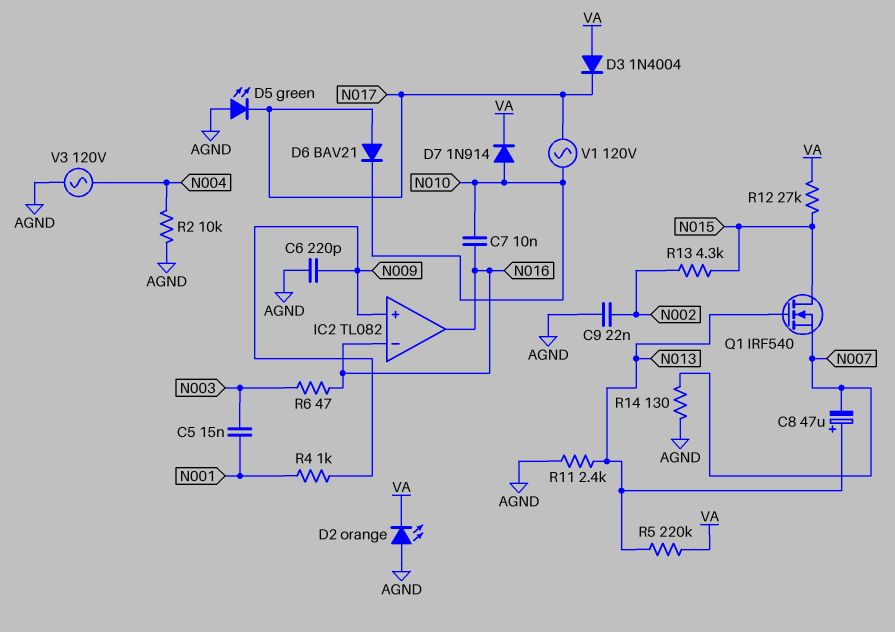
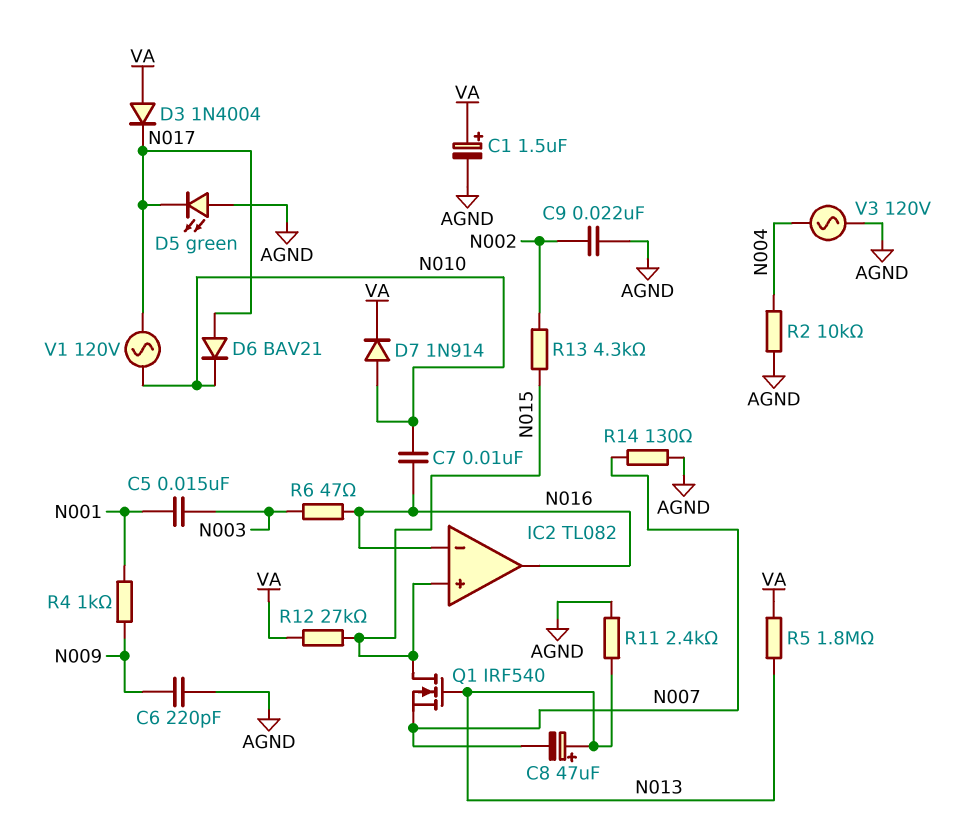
C1: none -> 1.5uF (plus VA, minus AGND)
D2: LED orange (A AGND, K VA) -> none
IC2 pin in+: N009 -> N015
R5: 220k (N013, VA) -> 1.8M (N013, VA)

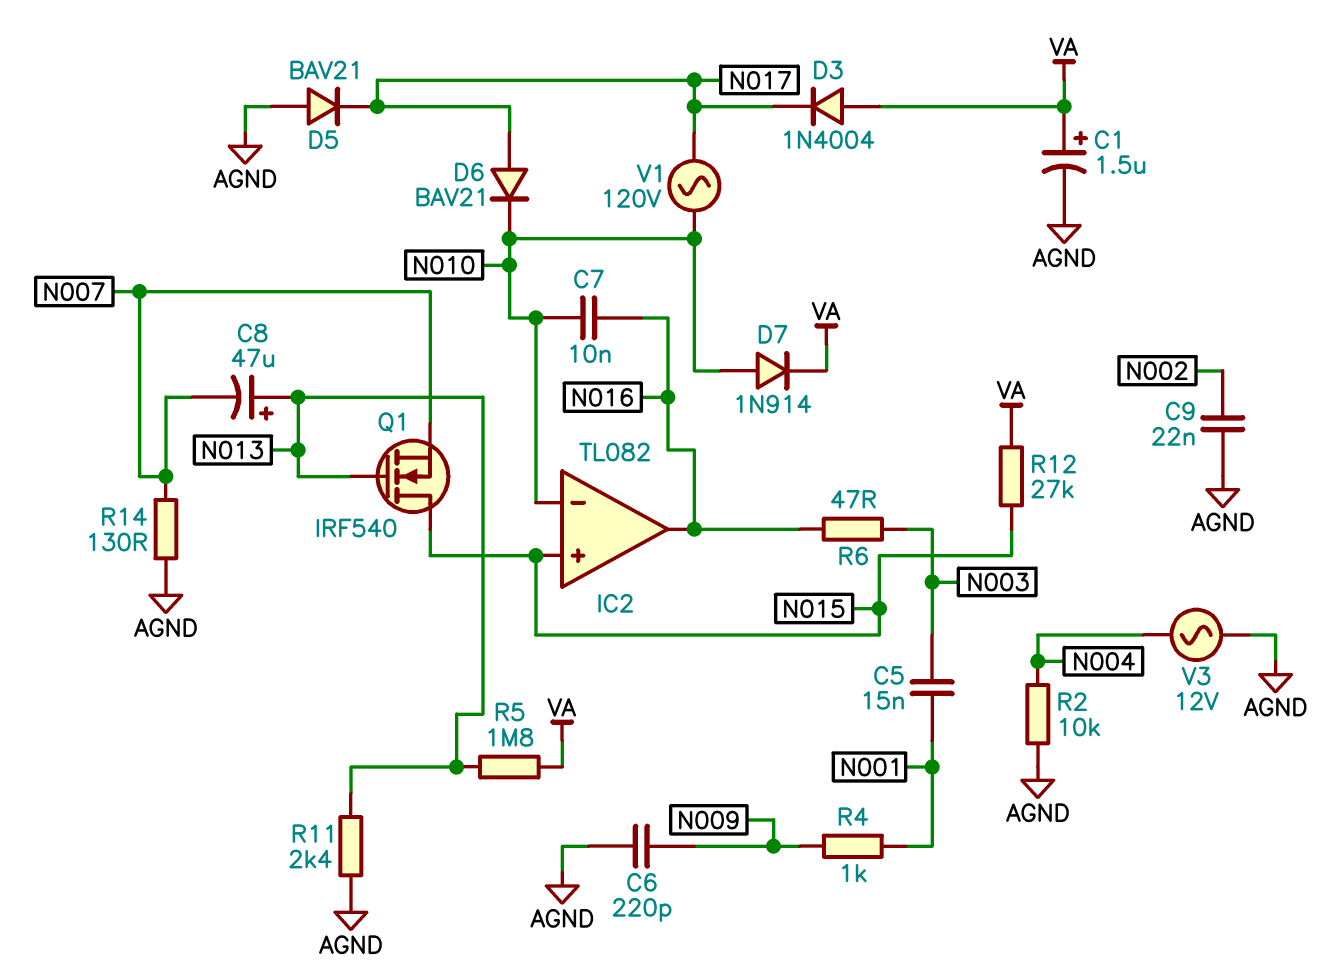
D5: LED green (A AGND, K N017) -> diode BAV21 (A AGND, K N017)
IC2 pin in-: N016 -> N010
R13: 4.3k (N002, N015) -> none
V3: AC 120V (AGND, N004) -> AC 12V (AGND, N004)

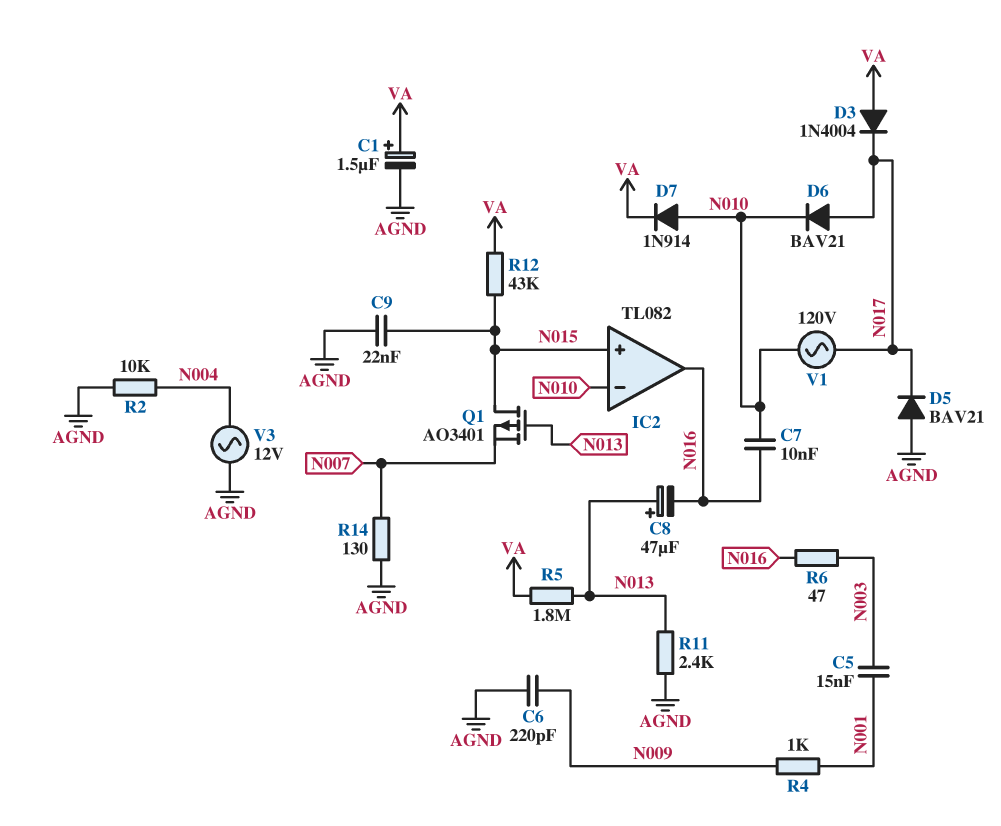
C8: 47uF (plus N013, minus N007) -> 47uF (plus N013, minus N016)
C9: 22nF (AGND, N002) -> 22nF (AGND, N015)
Q1: NMOS IRF540 (G N013, D N015, S N007) -> PMOS AO3401 (G N013, D N015, S N007)
R12: 27k (N015, VA) -> 43k (N015, VA)

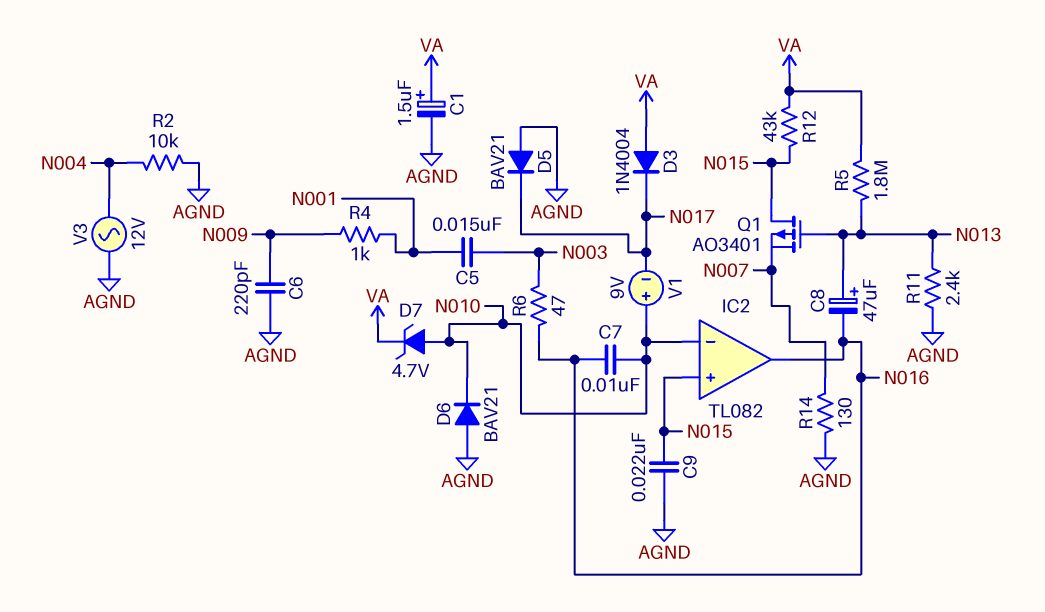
D6: diode BAV21 (A N017, K N010) -> diode BAV21 (A AGND, K N010)
D7: diode 1N914 (A N010, K VA) -> zener 4.7V (A N010, K VA)
V1: AC 120V (N010, N017) -> 9V (plus N010, minus N017)

